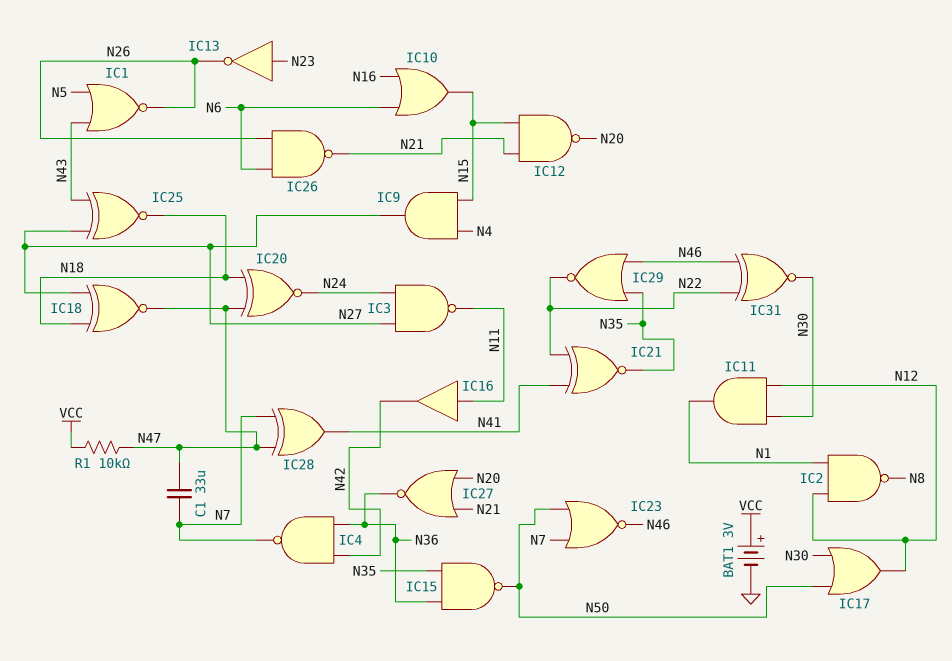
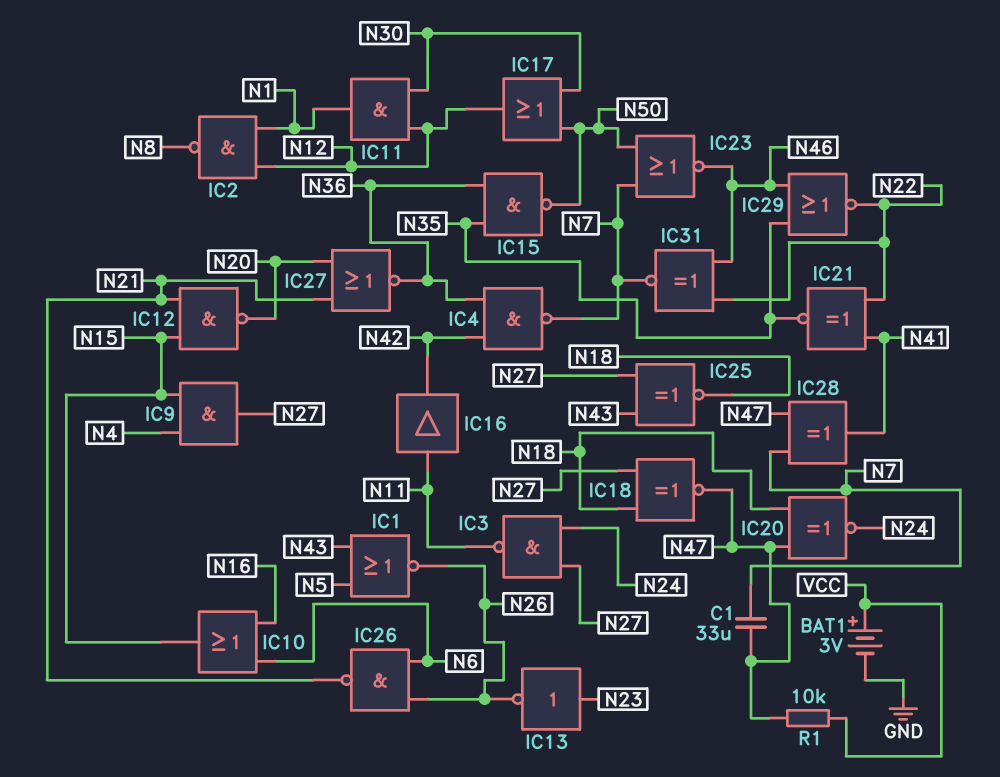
IC31: XNOR (in N22, in N46, out N30) -> XNOR (in N22, in N46, out N7)

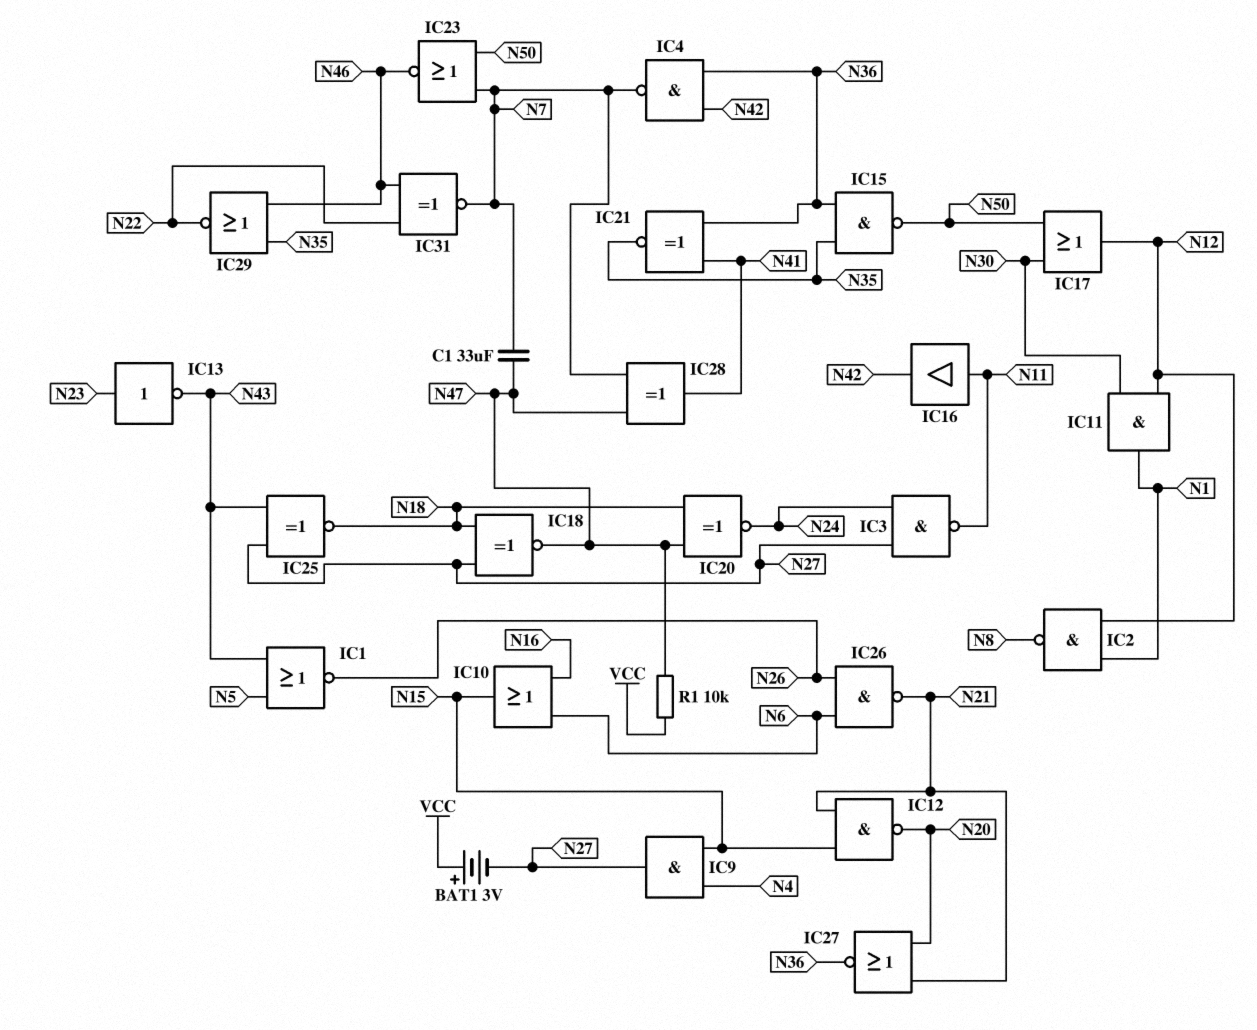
BAT1: 3V (plus VCC, minus GND) -> 3V (plus VCC, minus N27)
IC13: NOT (in N23, out N26) -> NOT (in N23, out N43)
IC21: XNOR (in N22, in N41, out N35) -> XNOR (in N36, in N41, out N35)

